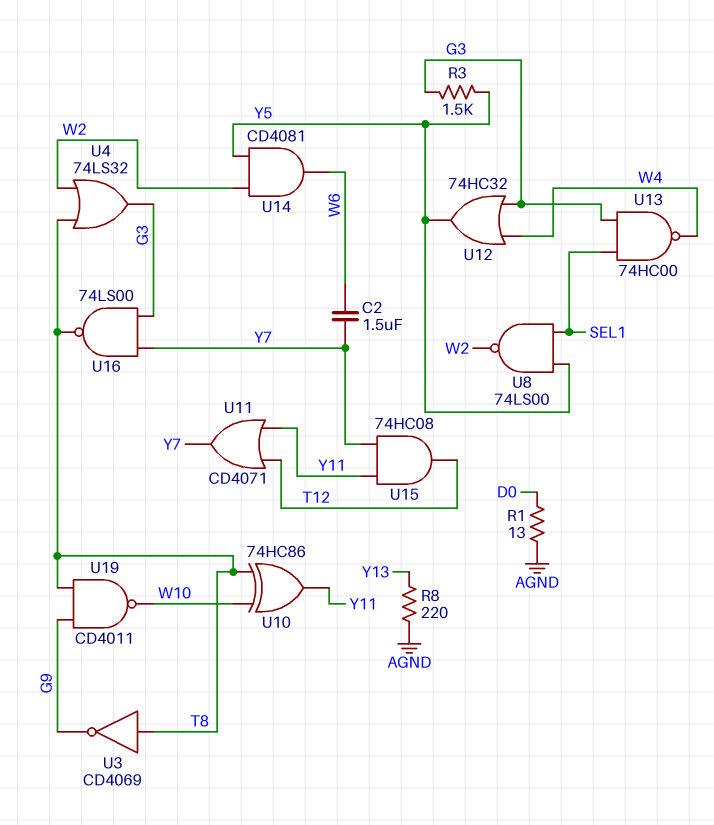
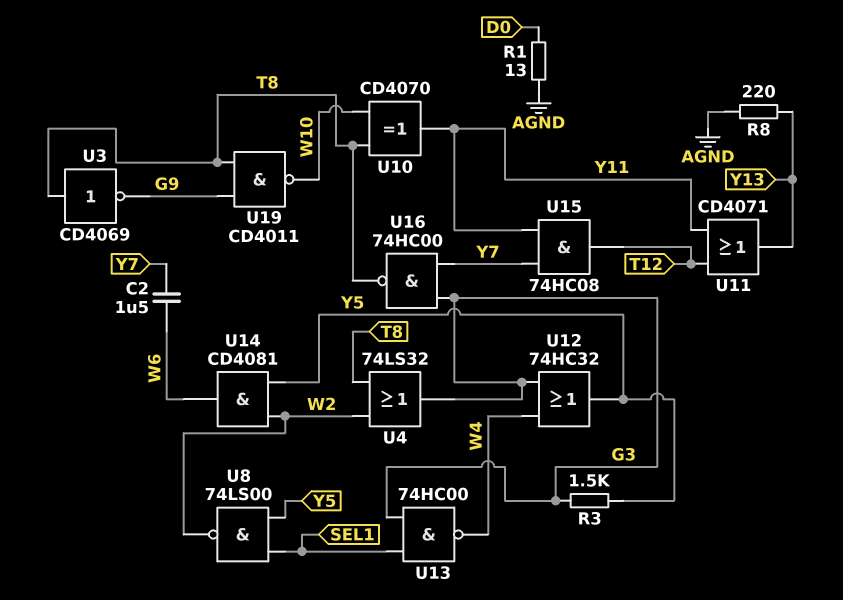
U10: XOR 74HC86 (in T8, in W10, out Y11) -> XOR CD4070 (in T8, in W10, out Y11)
U11: OR CD4071 (in T12, in Y11, out Y7) -> OR CD4071 (in T12, in Y11, out Y13)
U16: NAND 74LS00 (in G3, in Y7, out T8) -> NAND 74HC00 (in G3, in Y7, out T8)

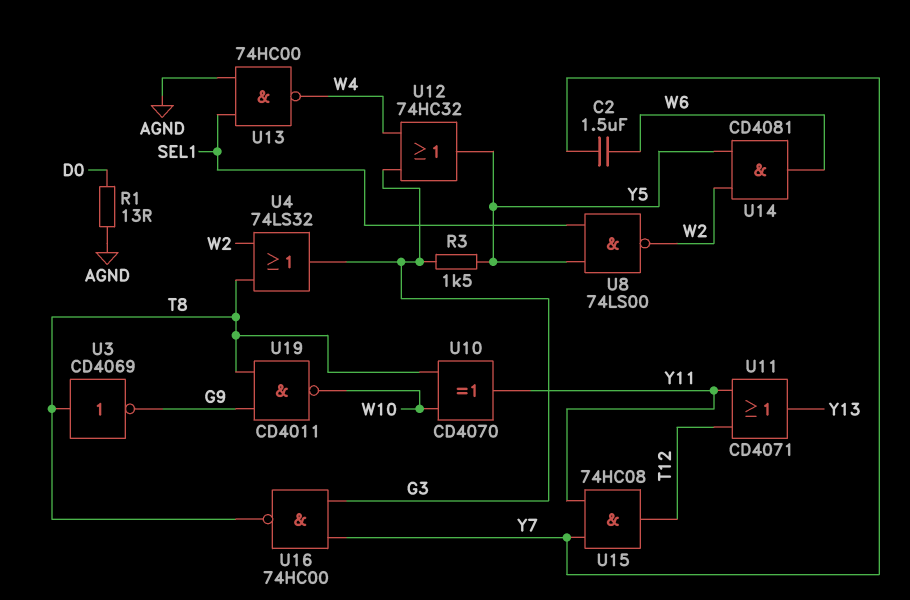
R8: 220 (AGND, Y13) -> none
U13: NAND 74HC00 (in G3, in SEL1, out W4) -> NAND 74HC00 (in AGND, in SEL1, out W4)

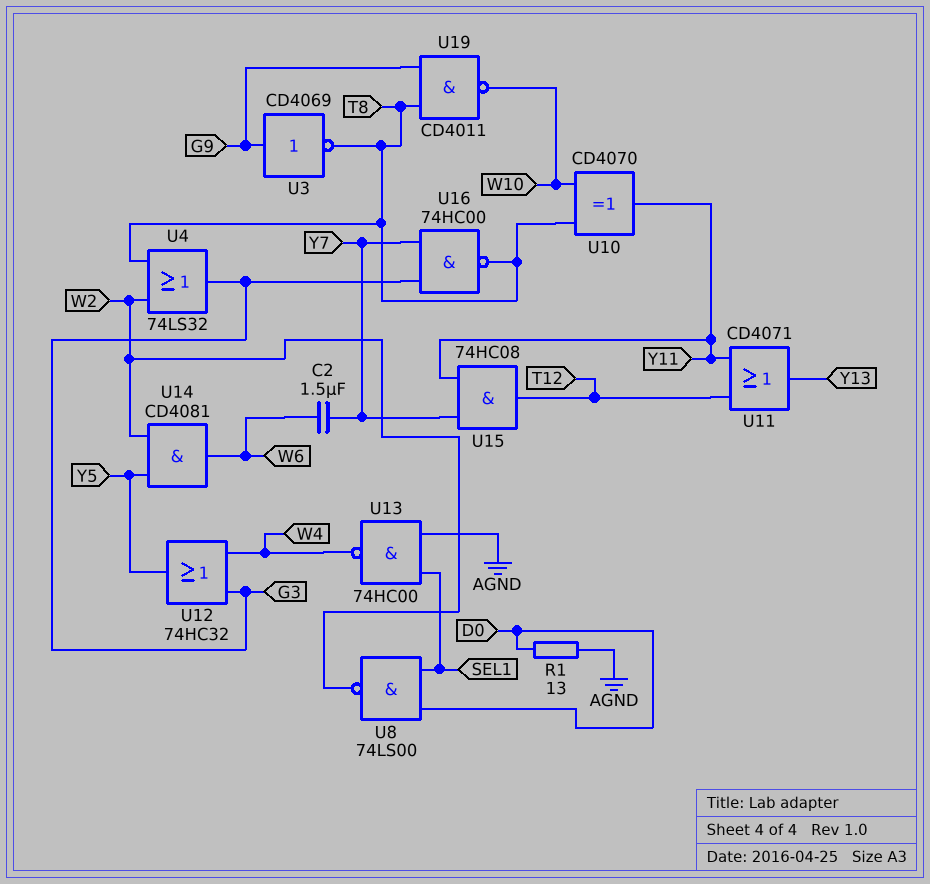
R3: 1.5k (G3, Y5) -> none
U3: NOT CD4069 (in T8, out G9) -> NOT CD4069 (in G9, out T8)
U8: NAND 74LS00 (in SEL1, in Y5, out W2) -> NAND 74LS00 (in D0, in SEL1, out W2)

